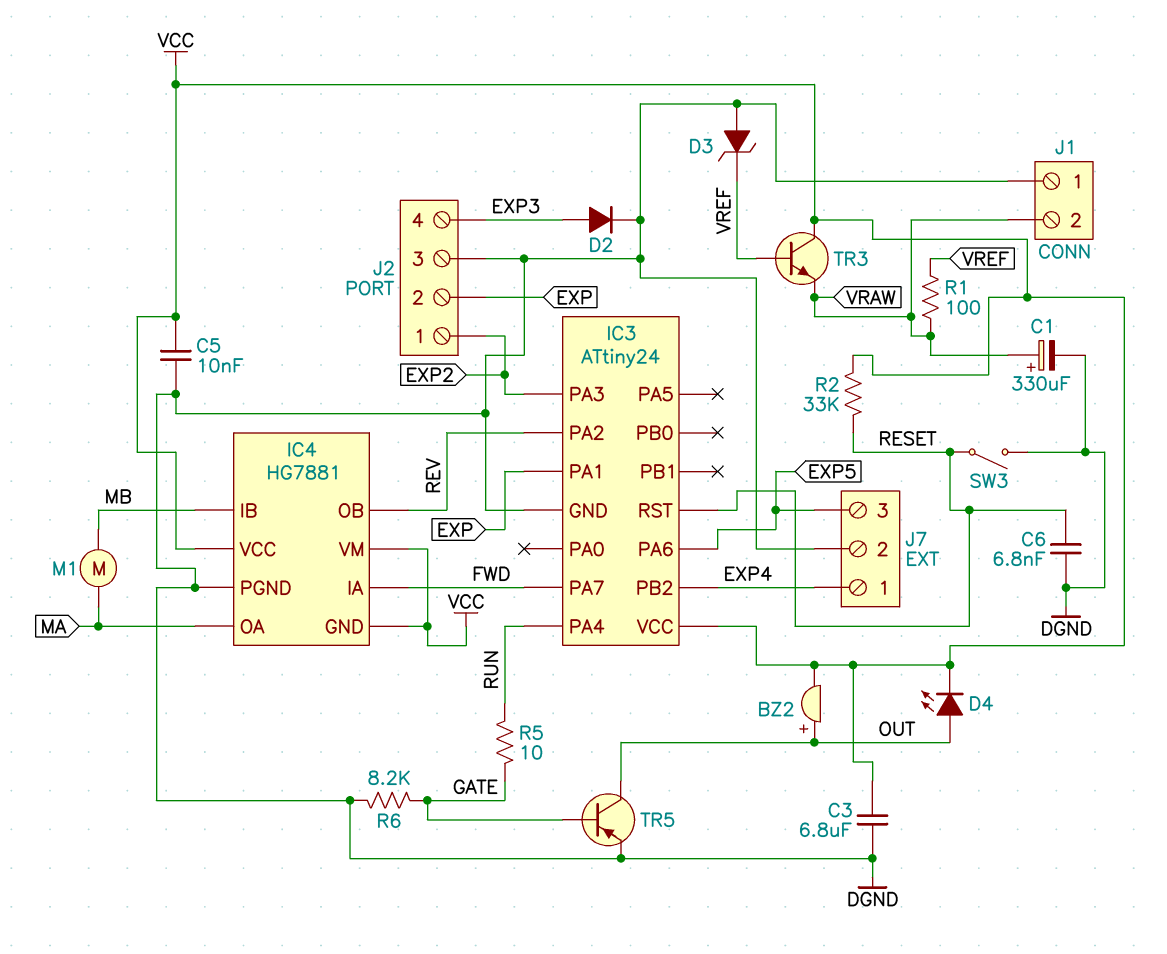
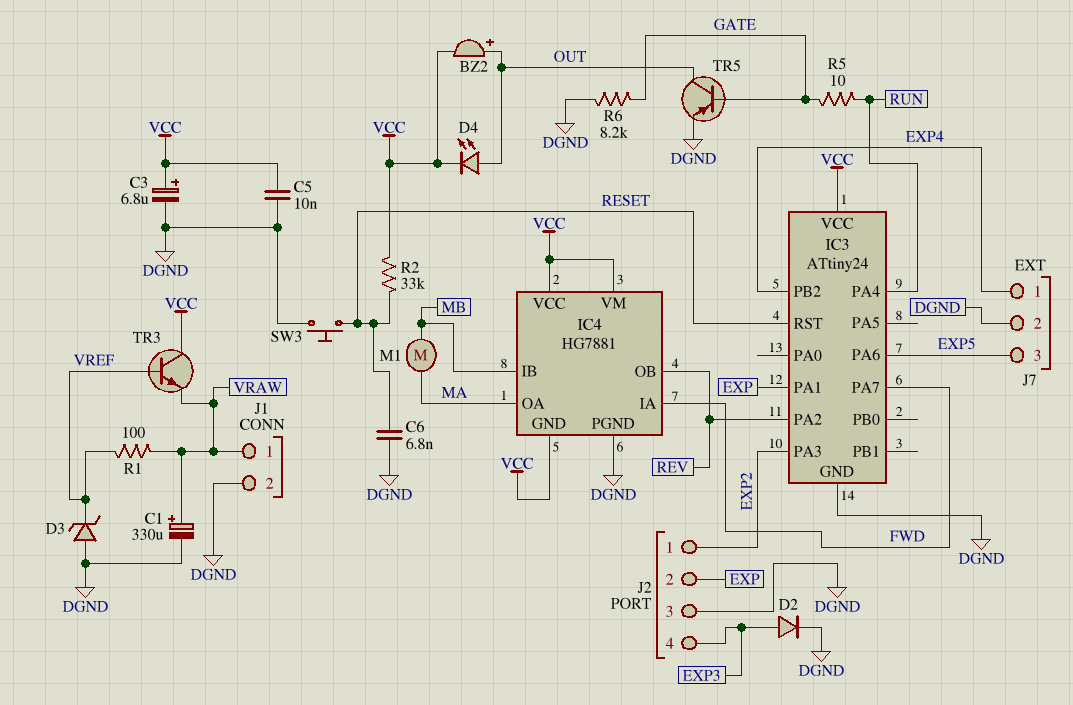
C3: 6.8uF (DGND, VCC) -> 6.8uF (plus VCC, minus DGND)
J1 pin 1: DGND -> VRAW
J1 pin 2: VRAW -> DGND
SW3: switch (DGND, RESET) -> button (DGND, RESET)

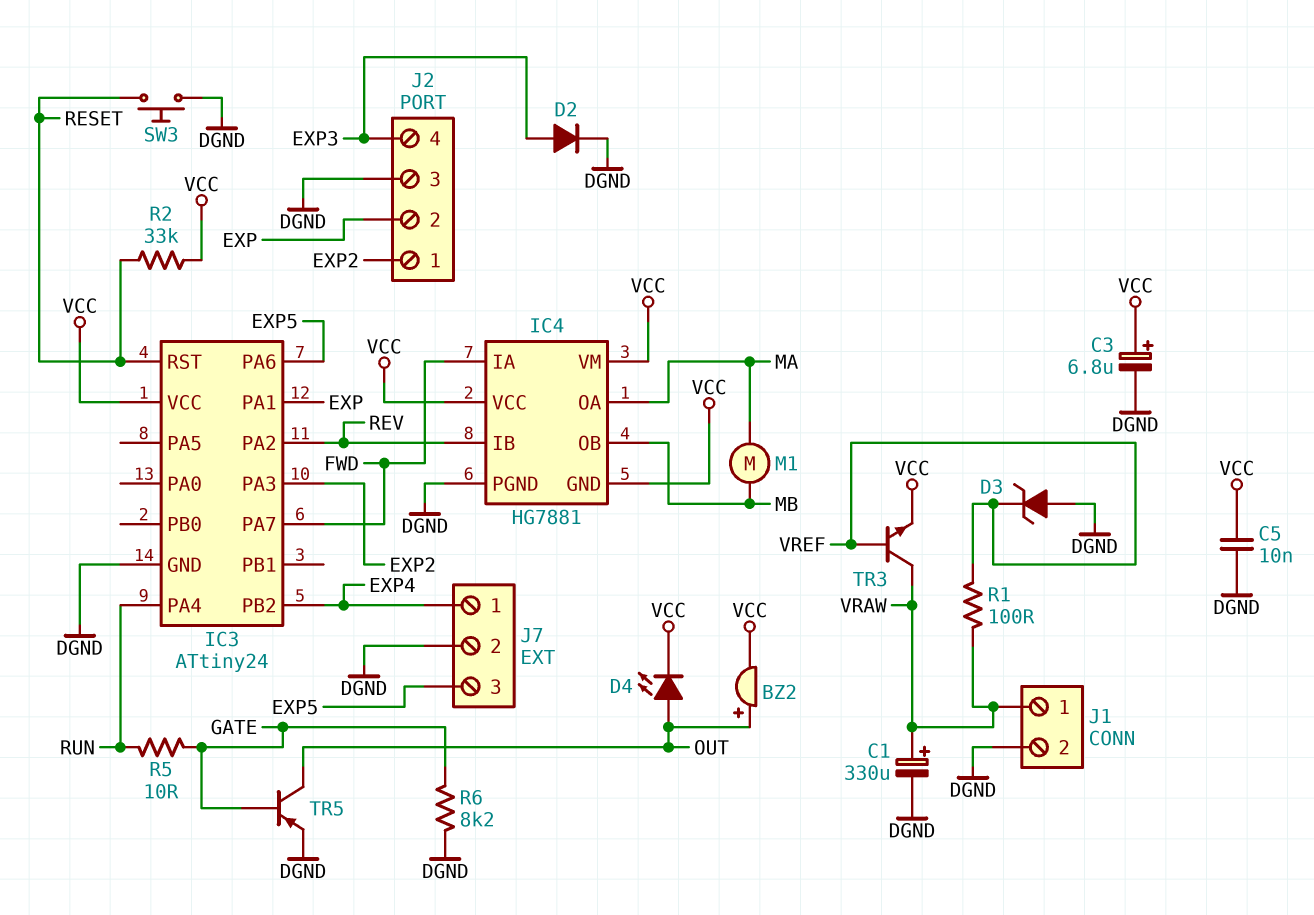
C6: 6.8nF (DGND, RESET) -> none
IC4 pin IB: MB -> REV
IC4 pin OB: REV -> MB
TR3: NPN (B VREF, C VCC, E VRAW) -> NPN (B VREF, C VRAW, E VCC)

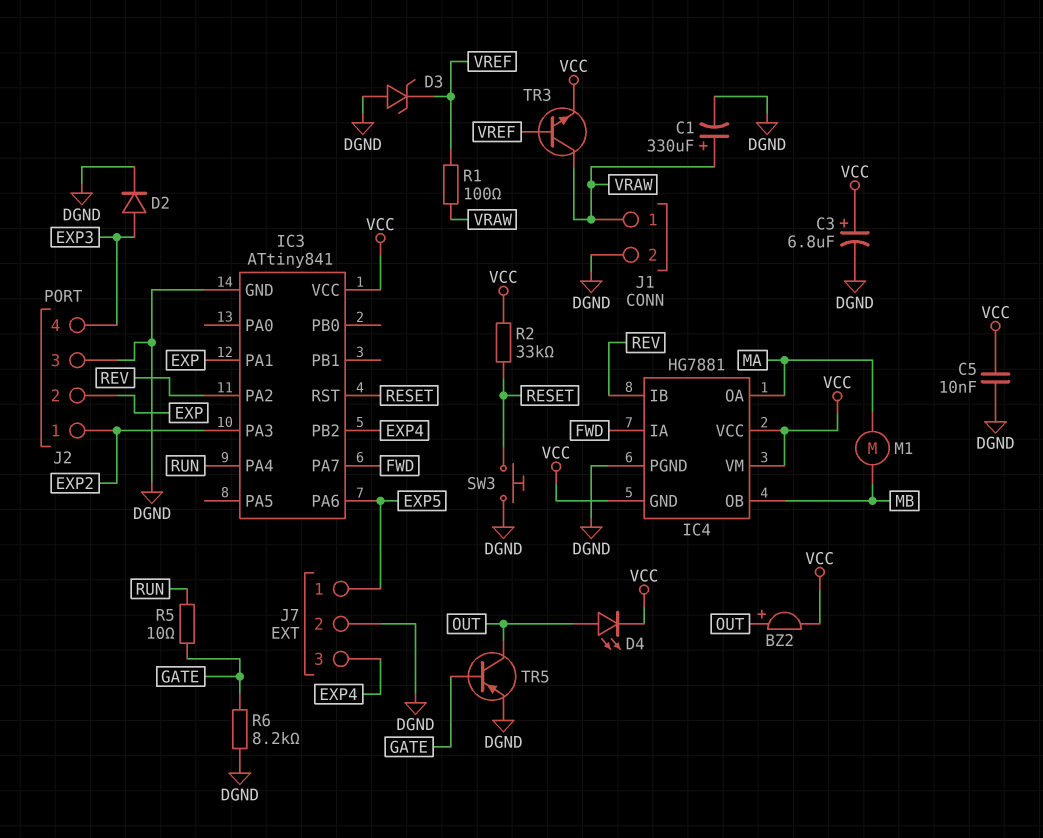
IC3: ATtiny24 -> ATtiny841
J7 pin 1: EXP4 -> EXP5
J7 pin 3: EXP5 -> EXP4

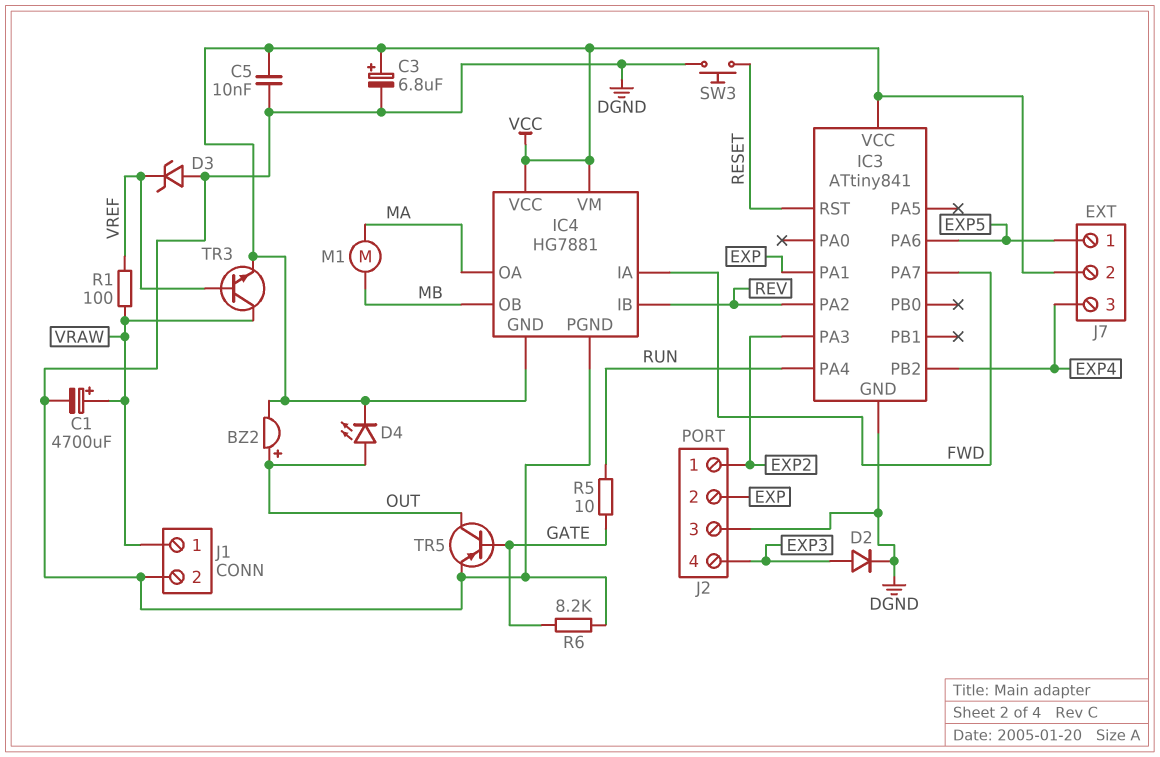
C1: 330uF (plus VRAW, minus DGND) -> 4700uF (plus VRAW, minus DGND)
J7 pin 2: DGND -> VCC
R2: 33k (RESET, VCC) -> none

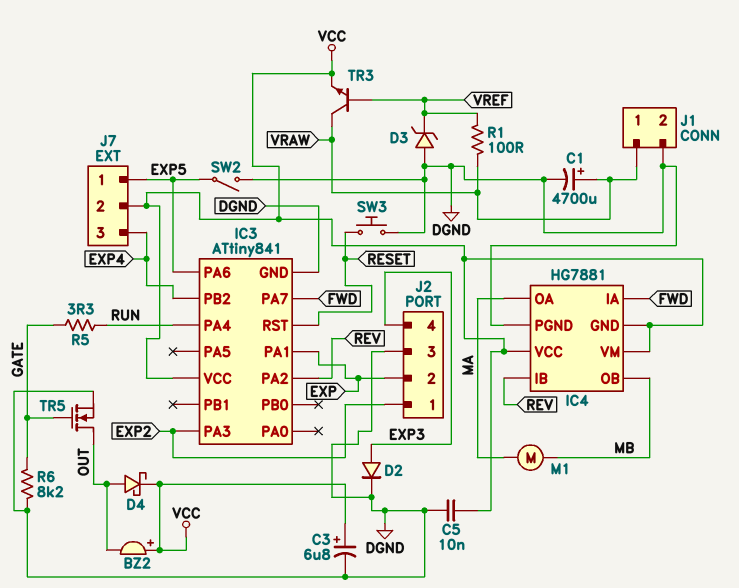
BZ2: buzzer (plus OUT, minus VCC) -> buzzer (plus VCC, minus OUT)
D4: LED (A OUT, K VCC) -> schottky (A OUT, K VCC)
R5: 10 (GATE, RUN) -> 3.3 (GATE, RUN)
SW2: none -> switch (DGND, EXP5)
TR5: PNP (B GATE, C OUT, E DGND) -> NMOS (G GATE, D OUT, S DGND)

